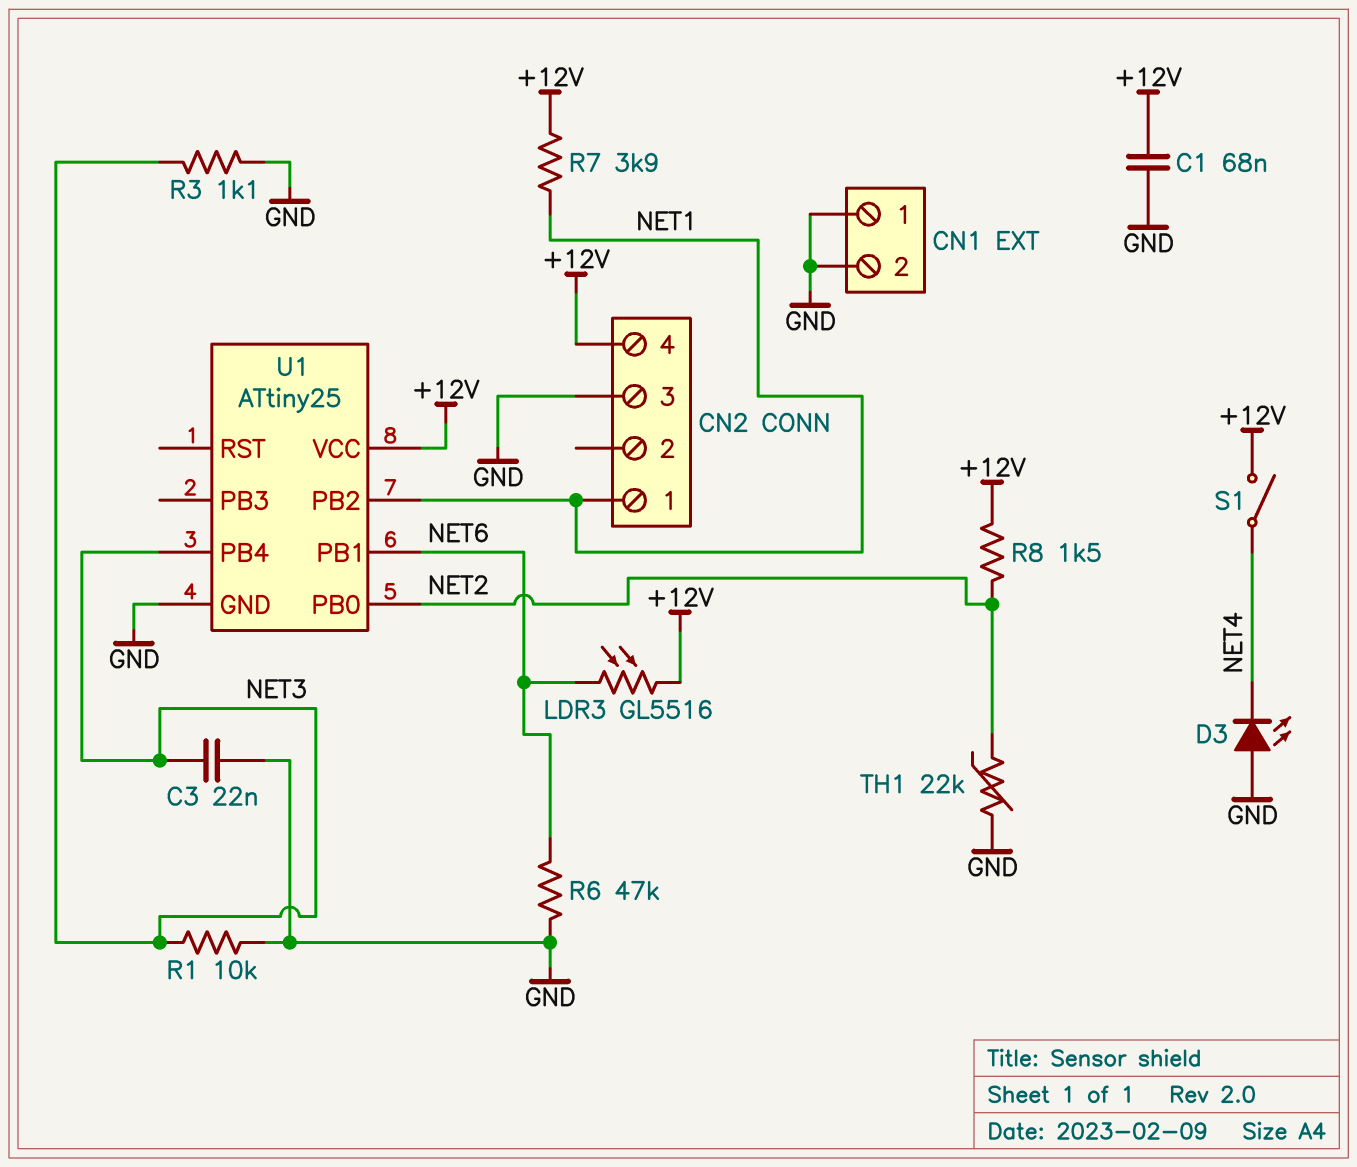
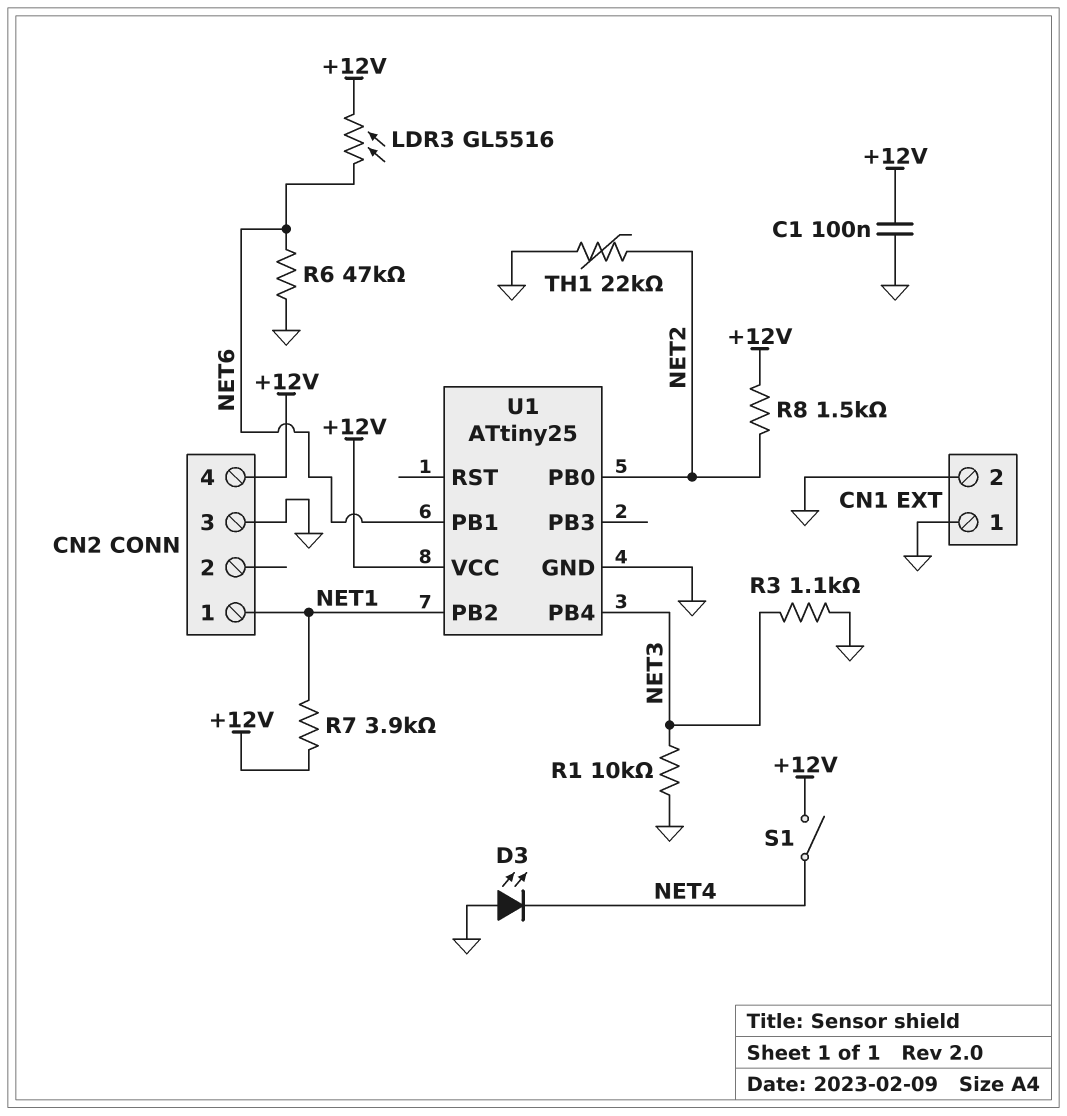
C1: 68nF (+12V, GND) -> 100nF (+12V, GND)
C3: 22nF (GND, NET3) -> none

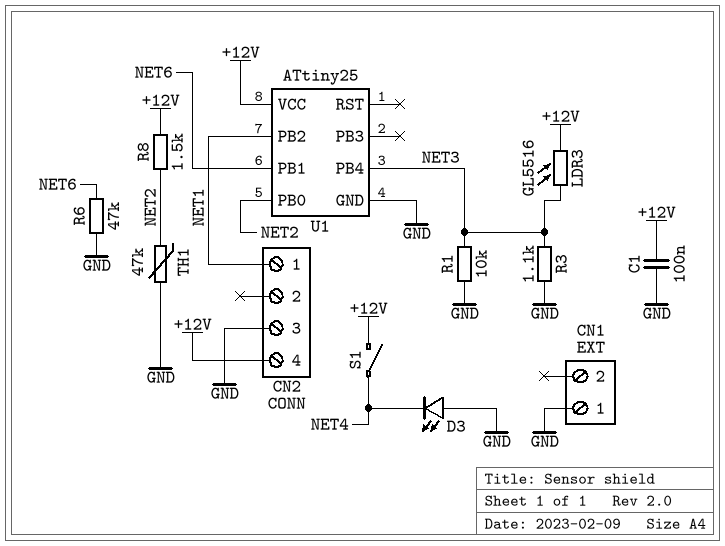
CN1 pin 2: GND -> none
LDR3: GL5516 (+12V, NET6) -> GL5516 (+12V, NET3)
R7: 3.9k (+12V, NET1) -> none
TH1: 22k (GND, NET2) -> 47k (GND, NET2)

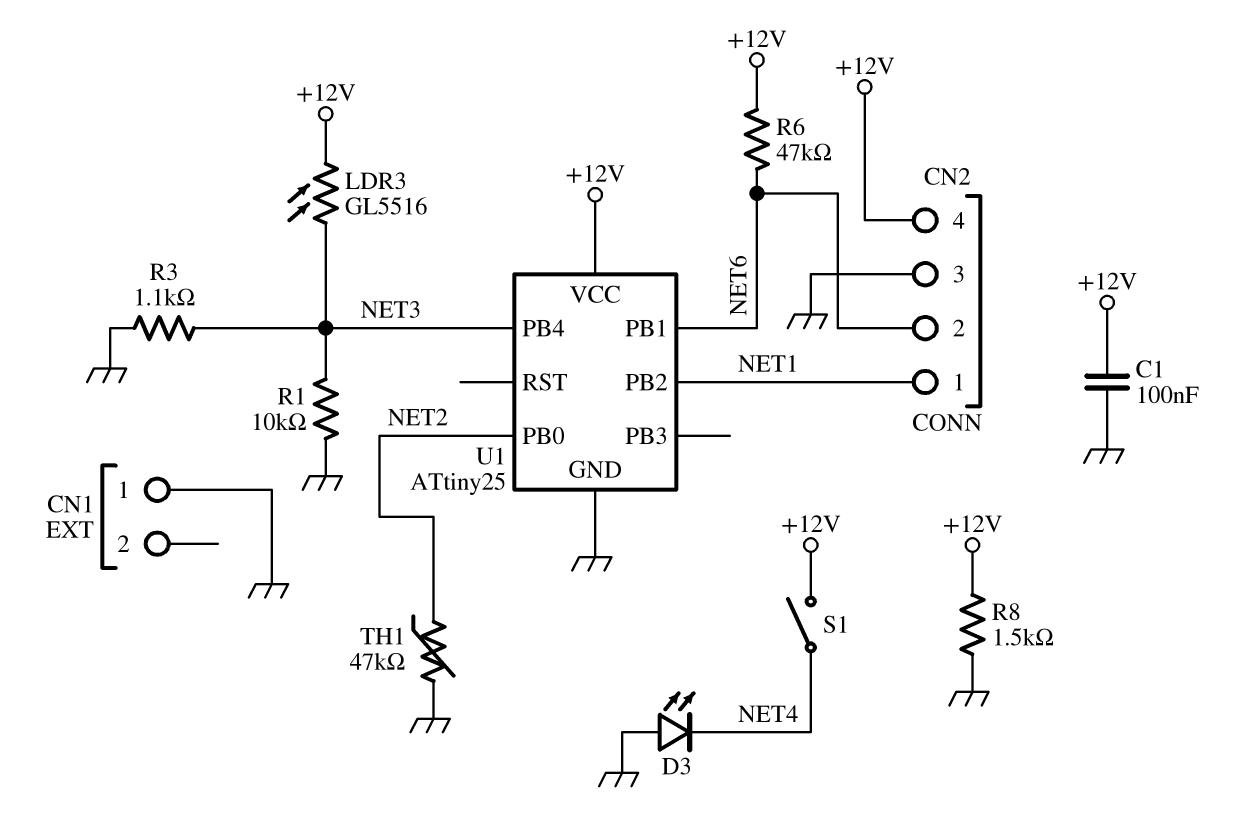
CN2 pin 2: none -> NET6
R6: 47k (GND, NET6) -> 47k (+12V, NET6)
R8: 1.5k (+12V, NET2) -> 1.5k (+12V, GND)

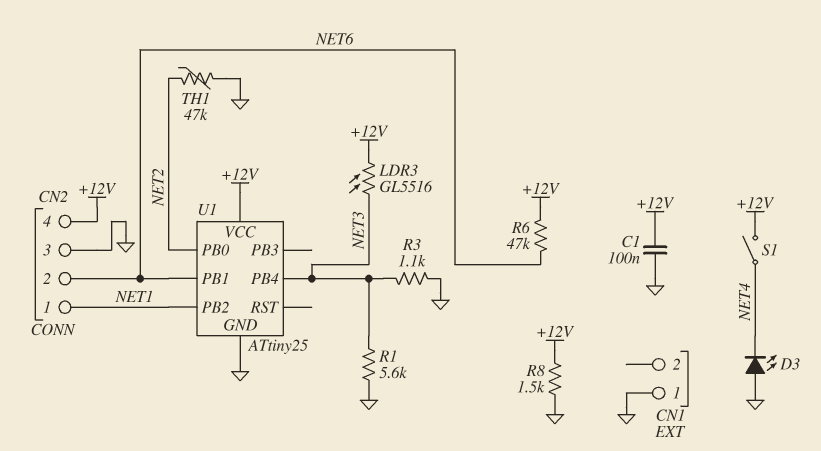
R1: 10k (GND, NET3) -> 5.6k (GND, NET3)

